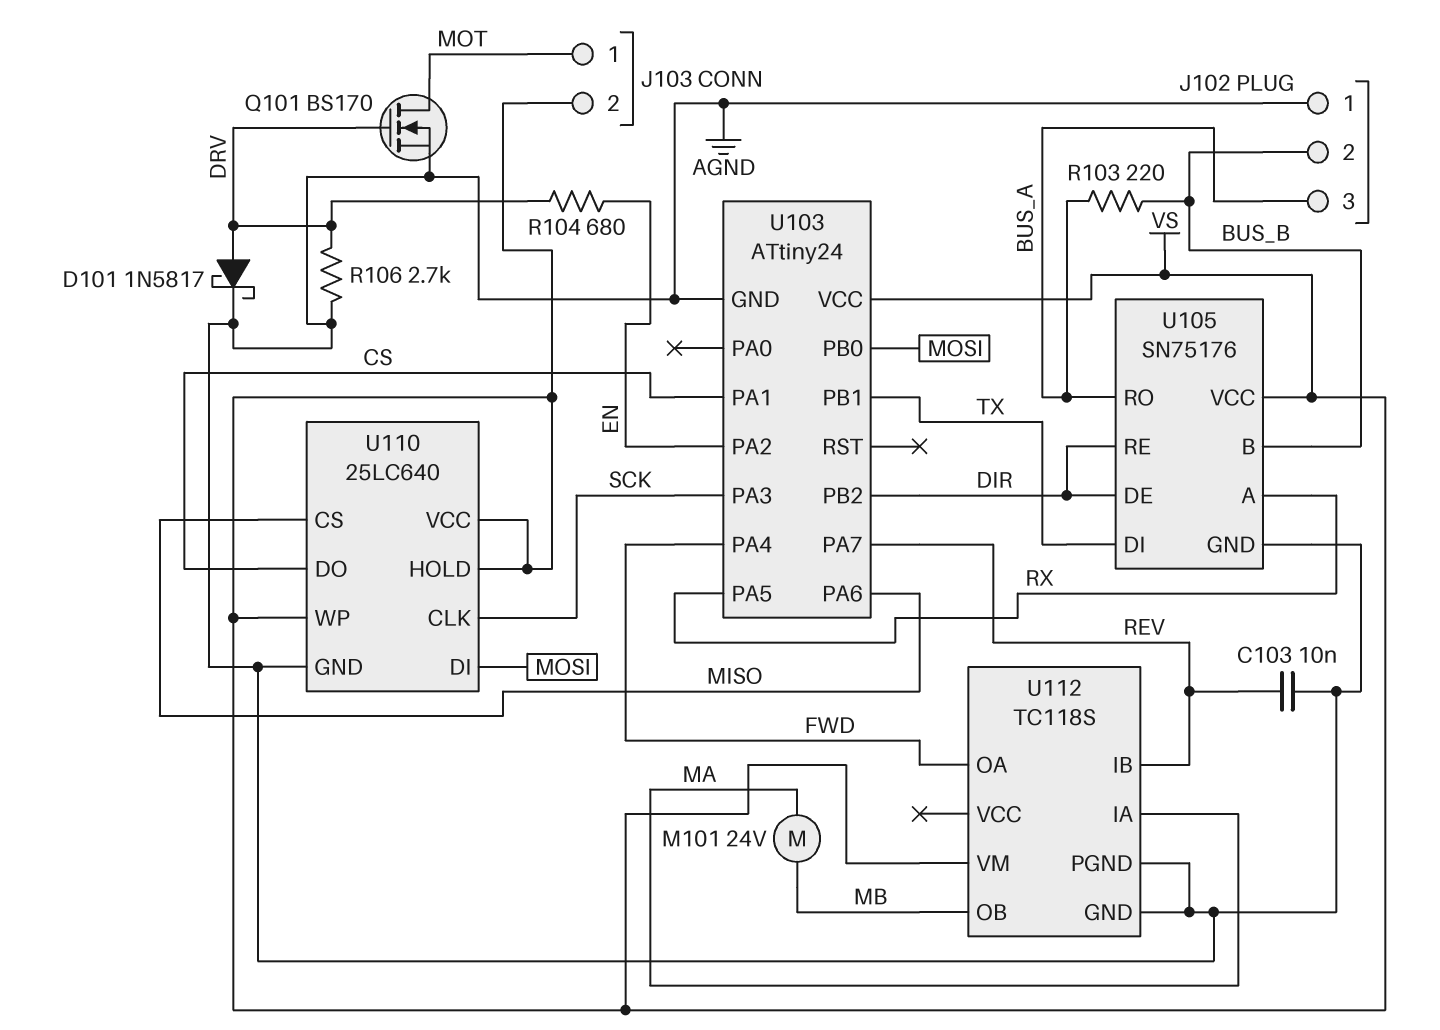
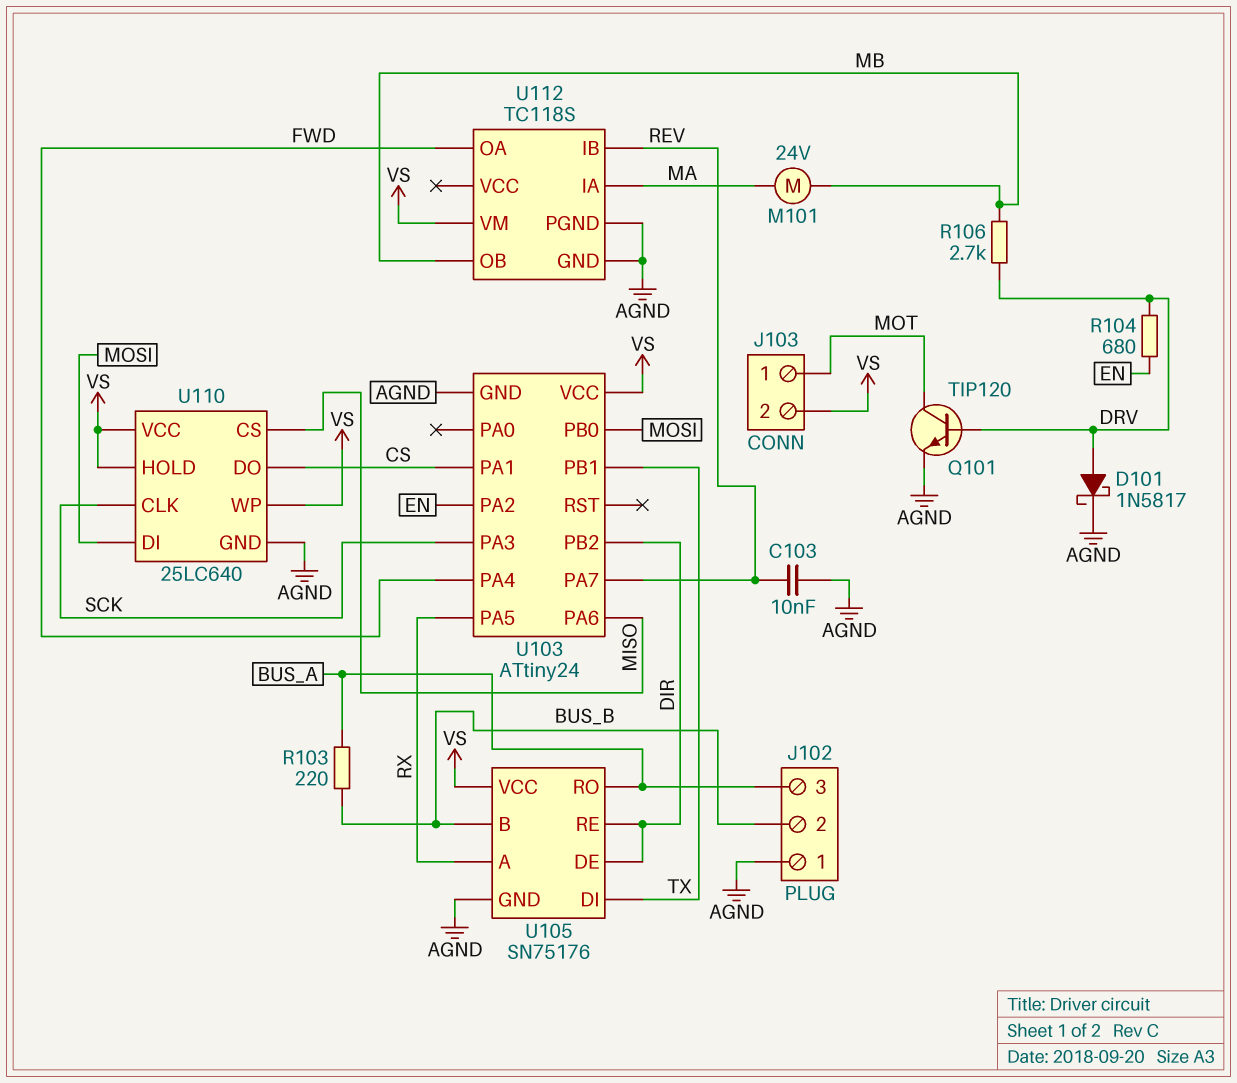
Q101: NMOS BS170 (G DRV, D MOT, S AGND) -> NPN TIP120 (B DRV, C MOT, E AGND)
R106: 2.7k (AGND, DRV) -> 2.7k (DRV, MB)

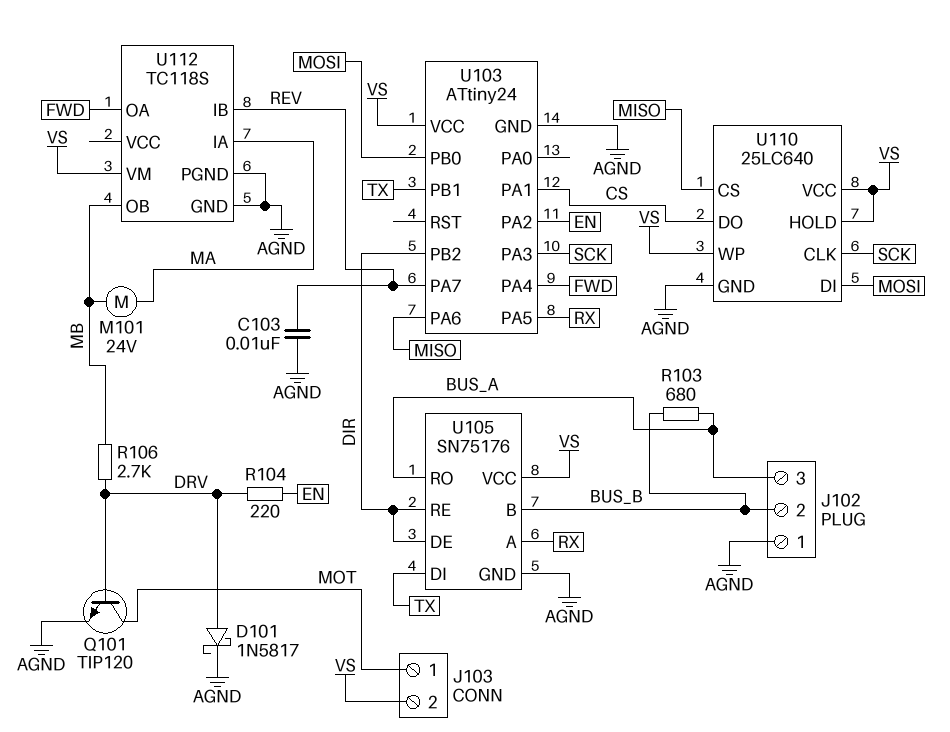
R103: 220 (BUS_A, BUS_B) -> 680 (BUS_A, BUS_B)
R104: 680 (DRV, EN) -> 220 (DRV, EN)

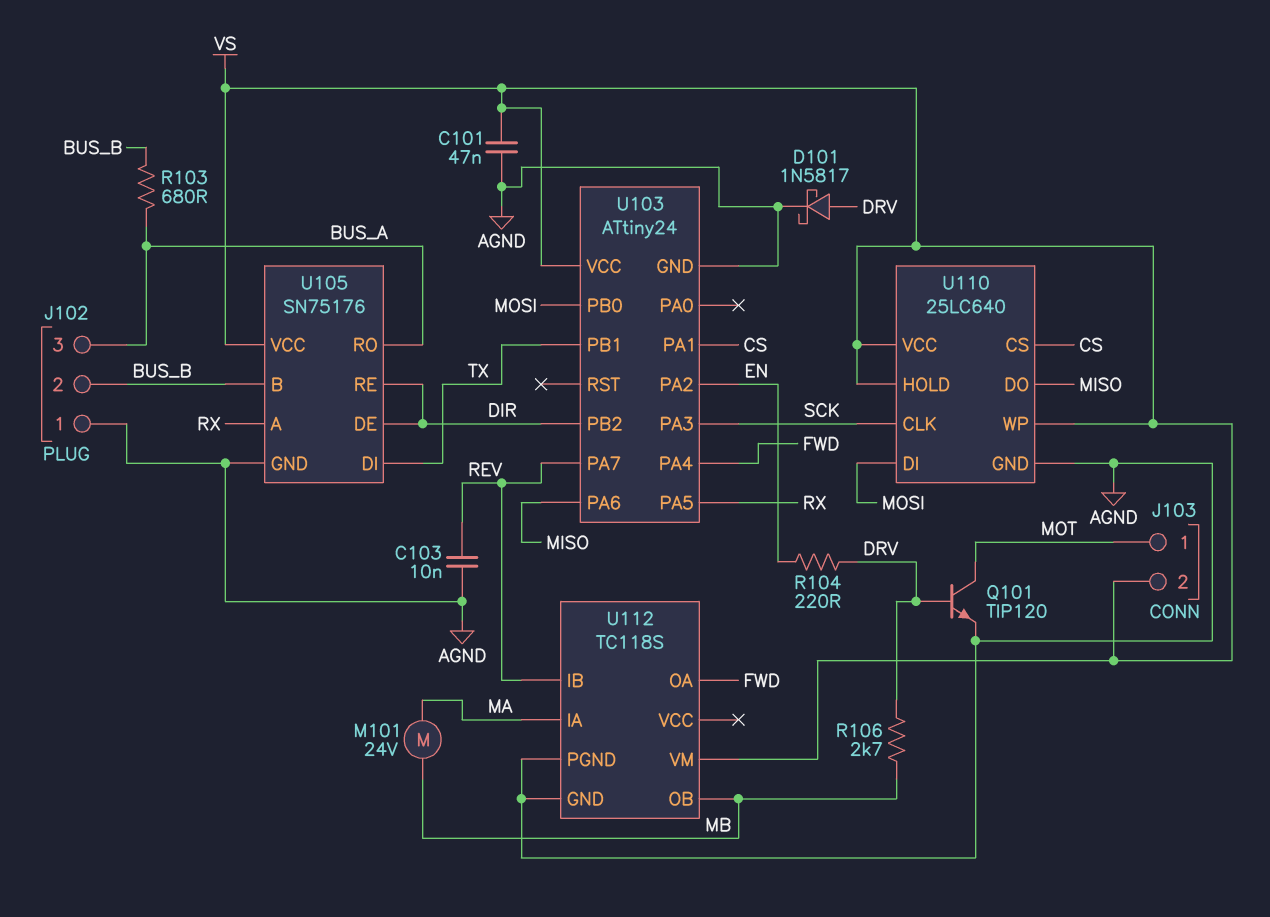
C101: none -> 47nF (AGND, VS)
U110 pin CS: MISO -> CS
U110 pin DO: CS -> MISO

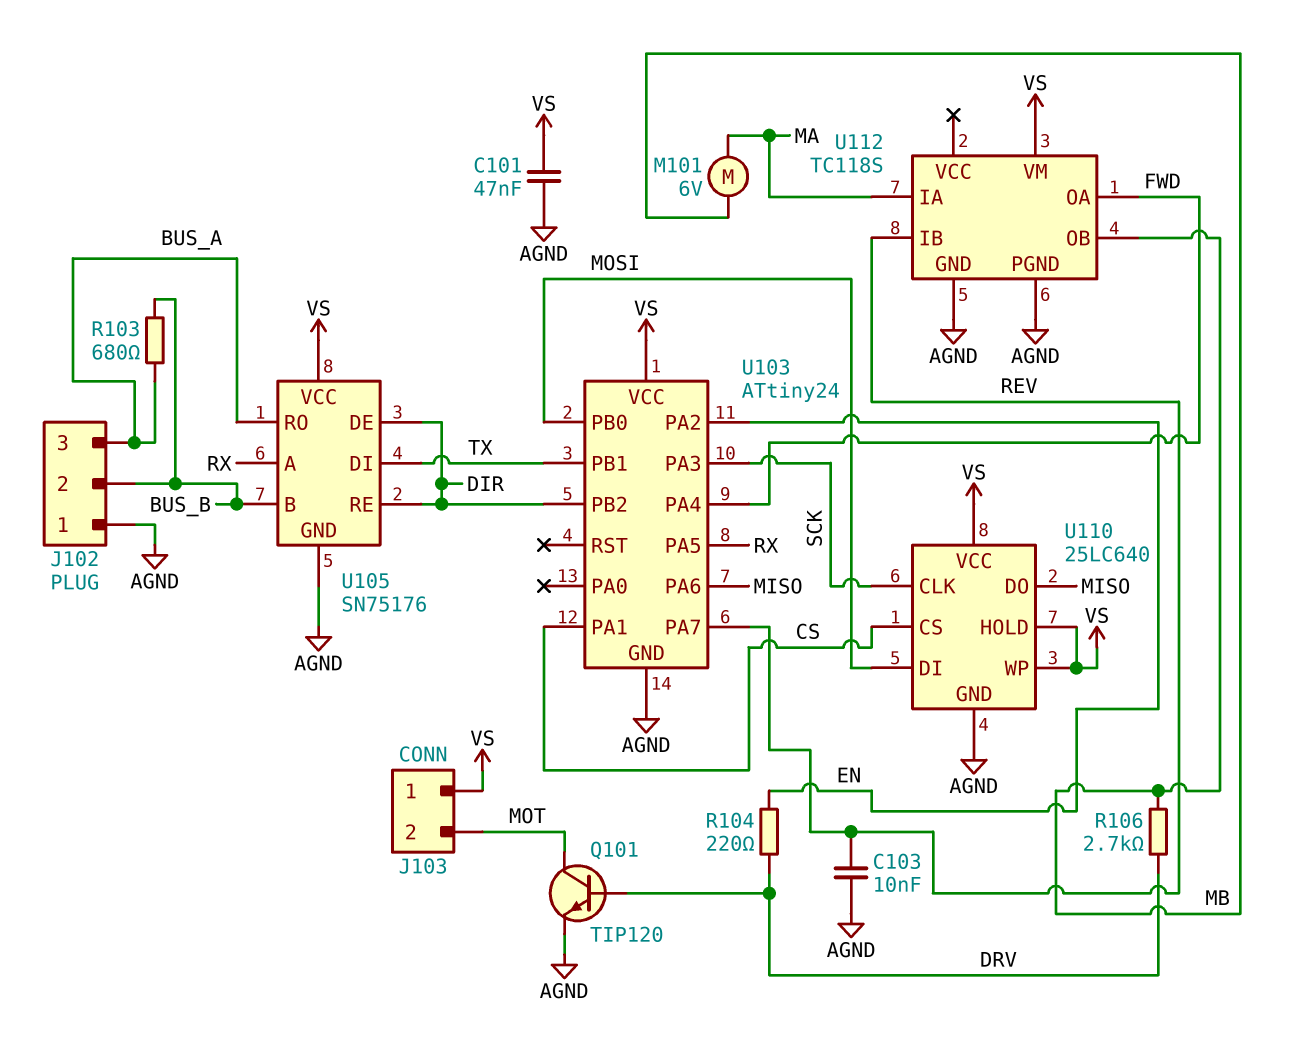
D101: schottky 1N5817 (A DRV, K AGND) -> none
J103 pin 1: MOT -> VS
J103 pin 2: VS -> MOT
M101: motor 24V (MA, MB) -> motor 6V (MA, MB)

